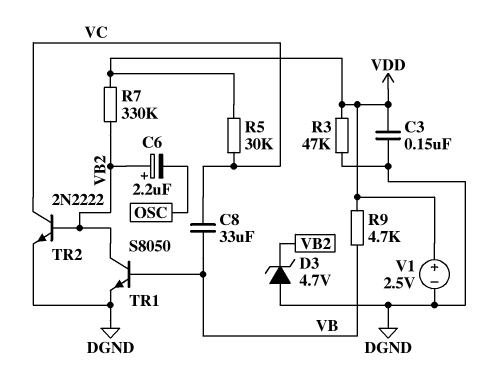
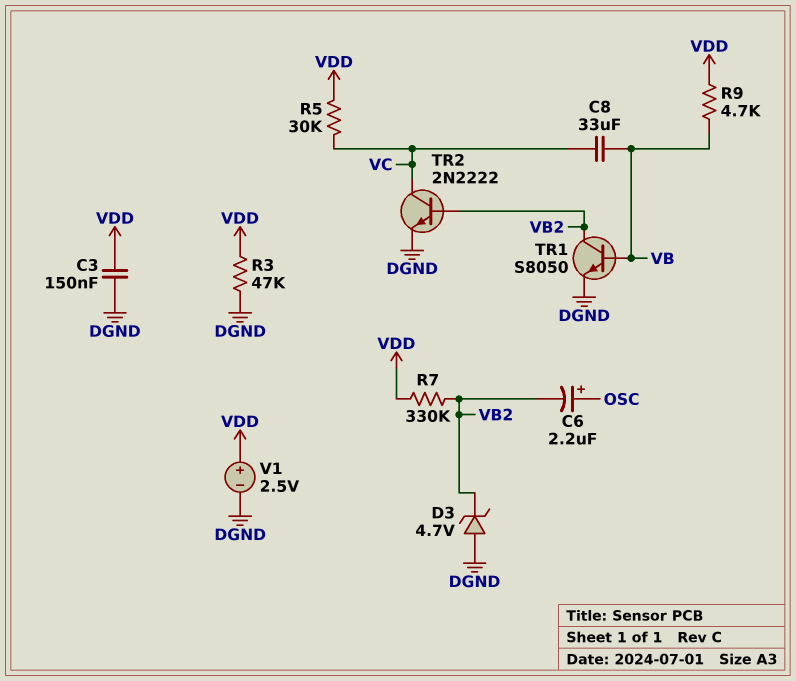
C6: 2.2uF (plus VB2, minus OSC) -> 2.2uF (plus OSC, minus VB2)

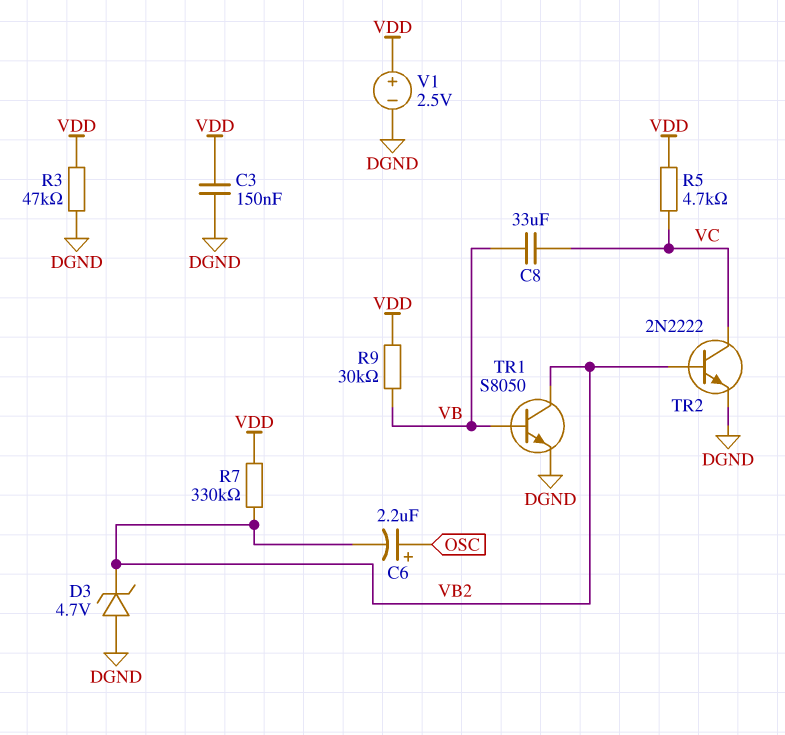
R5: 30k (VC, VDD) -> 4.7k (VC, VDD)
R9: 4.7k (VB, VDD) -> 30k (VB, VDD)

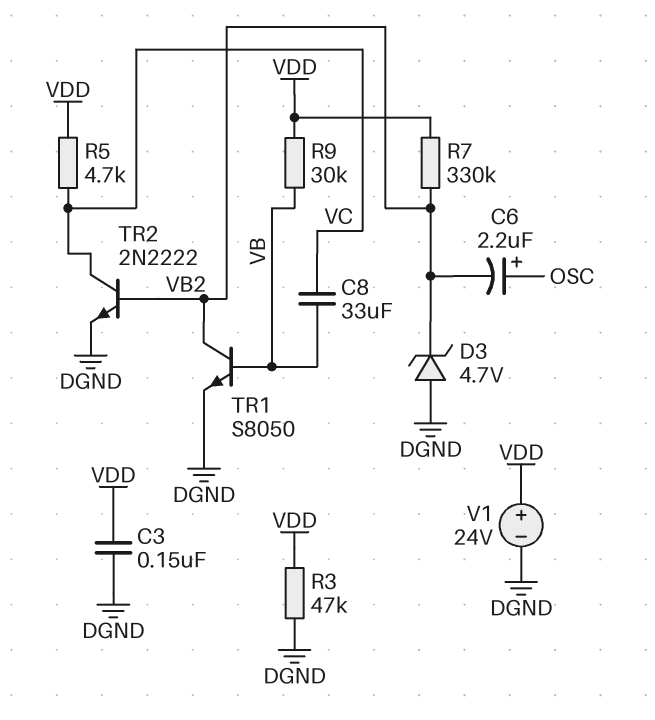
V1: 2.5V (plus VDD, minus DGND) -> 24V (plus VDD, minus DGND)

